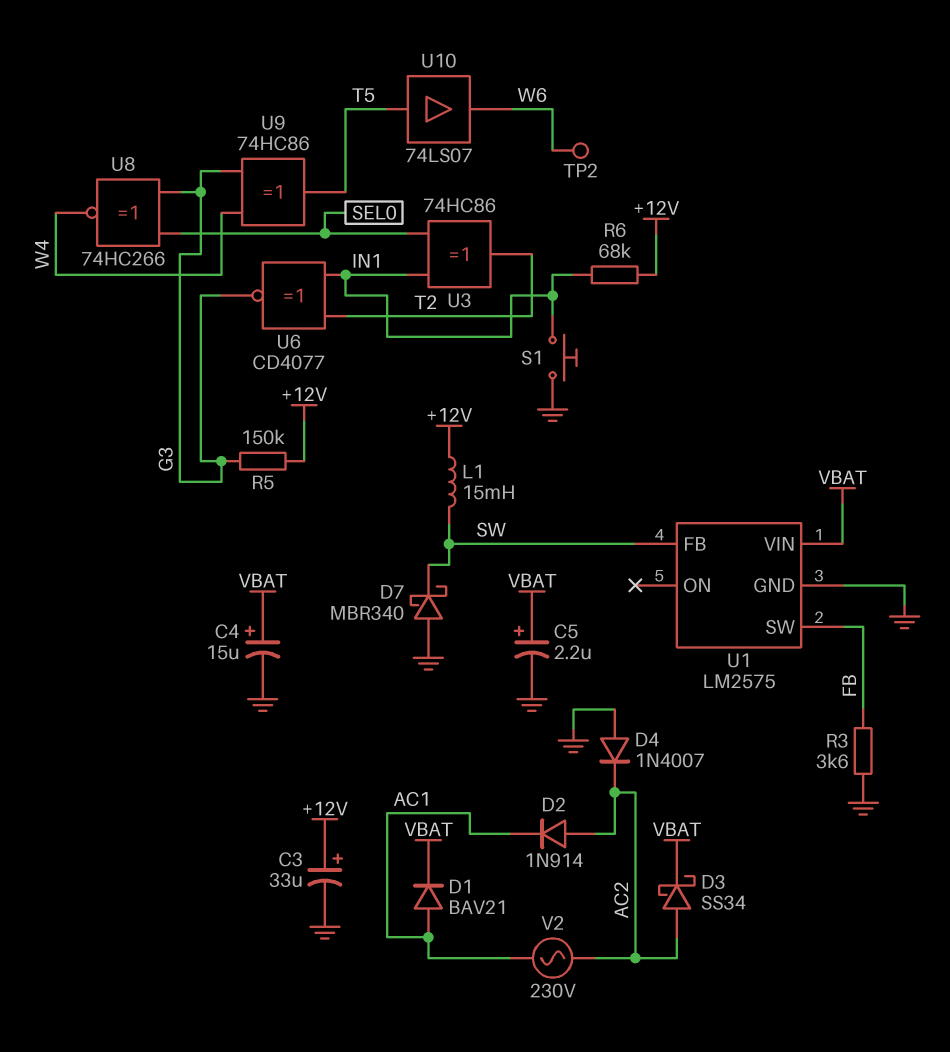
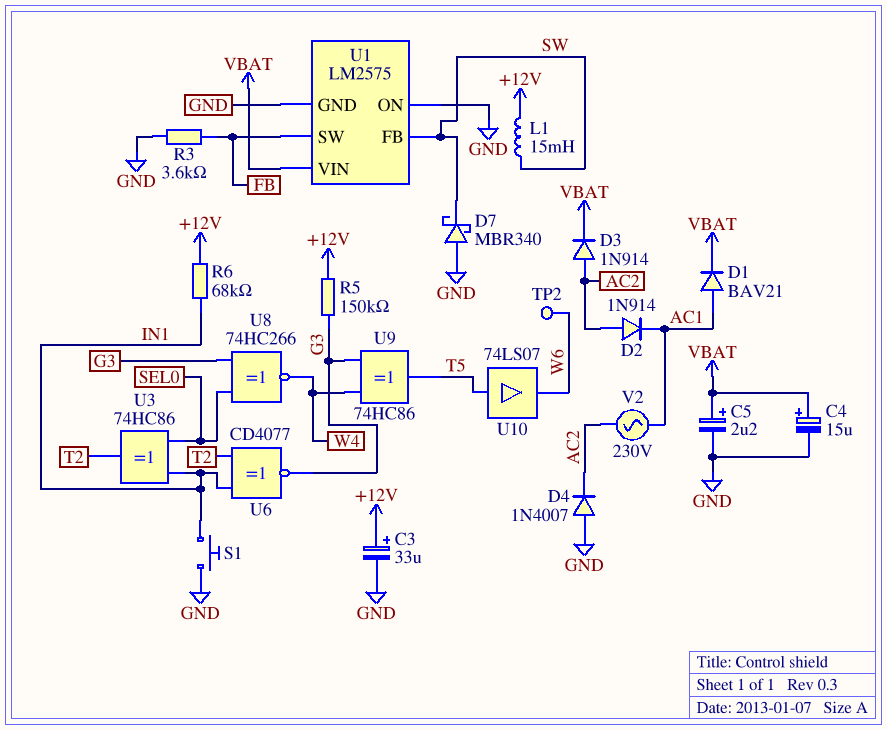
D3: schottky SS34 (A AC2, K VBAT) -> diode 1N914 (A AC2, K VBAT)
U1 pin ON: none -> GND

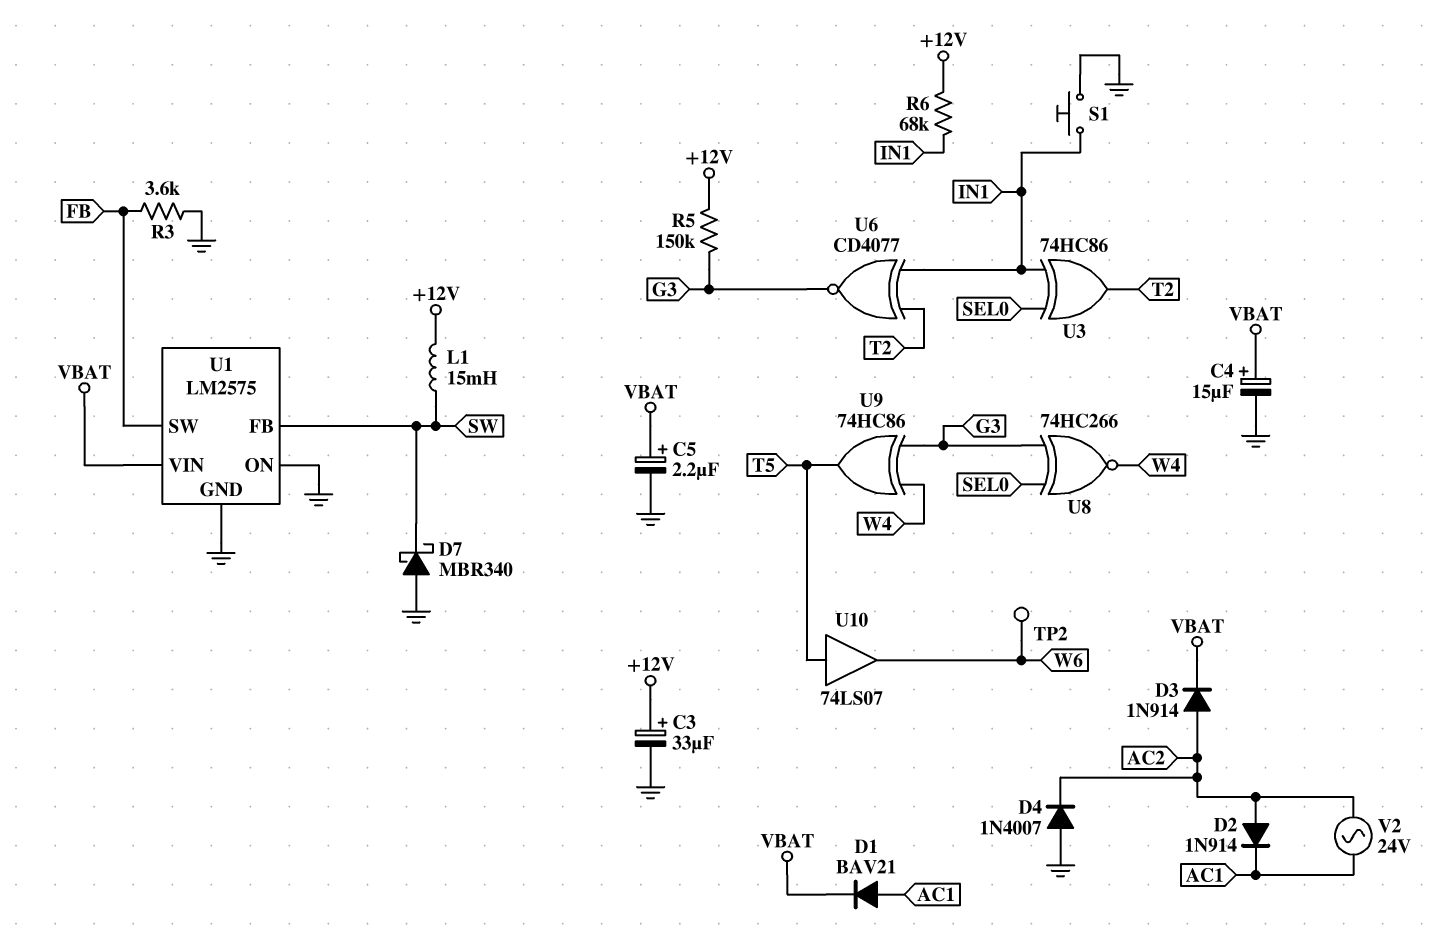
V2: AC 230V (AC1, AC2) -> AC 24V (AC1, AC2)

